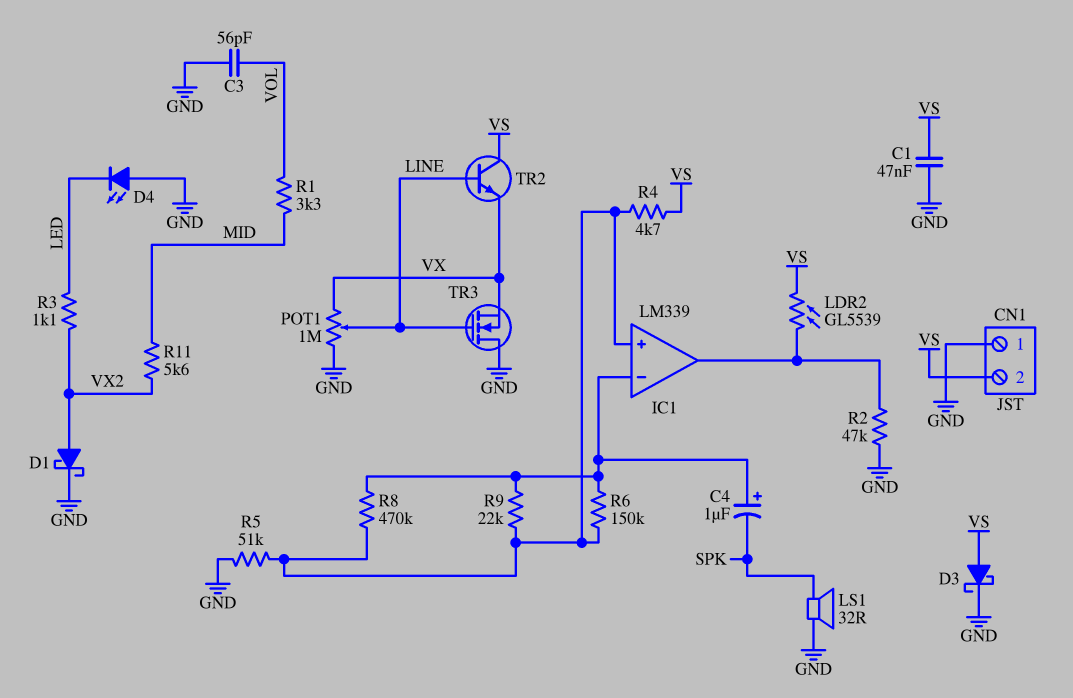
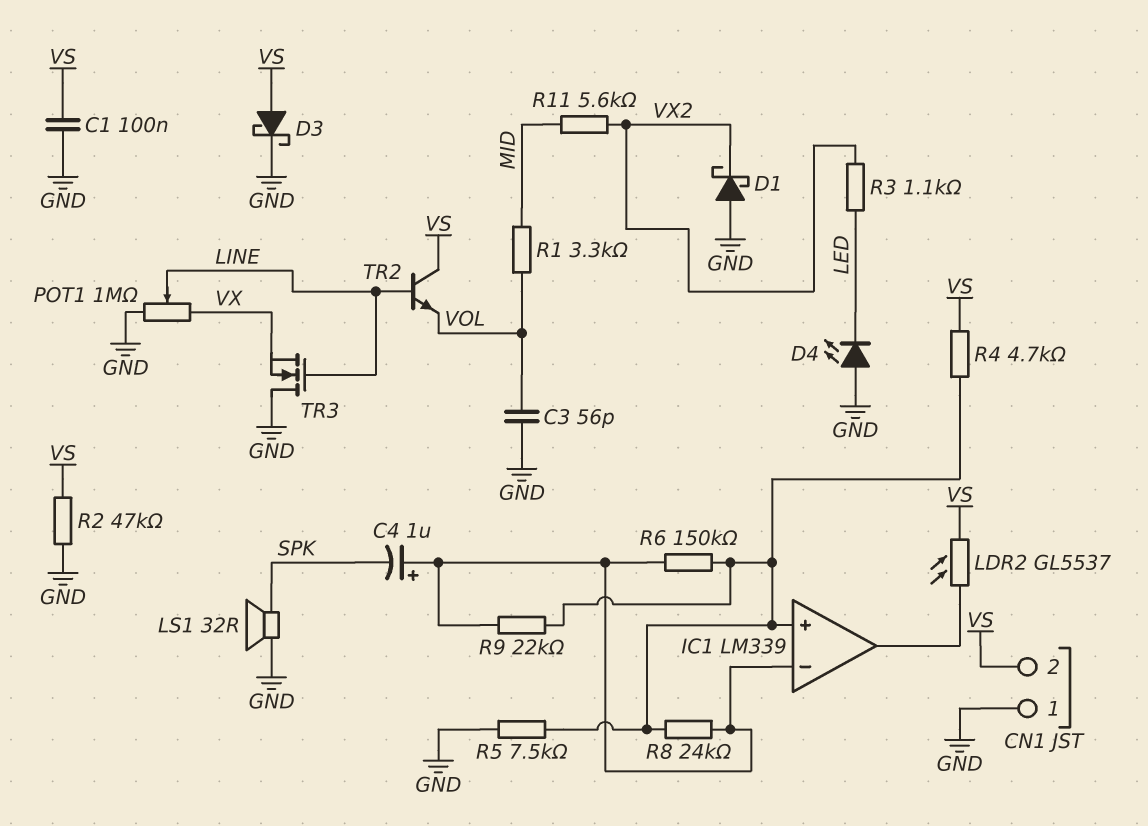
C1: 47nF (GND, VS) -> 100nF (GND, VS)
D1: schottky (A VX2, K GND) -> schottky (A GND, K VX2)
LDR2: GL5539 (IC1/out, VS) -> GL5537 (IC1/out, VS)
R2: 47k (GND, IC1/out) -> 47k (GND, VS)
R5: 51k (GND, IC1/in+) -> 7.5k (GND, IC1/in+)
R8: 470k (IC1/in+, IC1/in-) -> 24k (IC1/in+, IC1/in-)
TR2: NPN (B LINE, C VS, E VX) -> NPN (B LINE, C VS, E VOL)

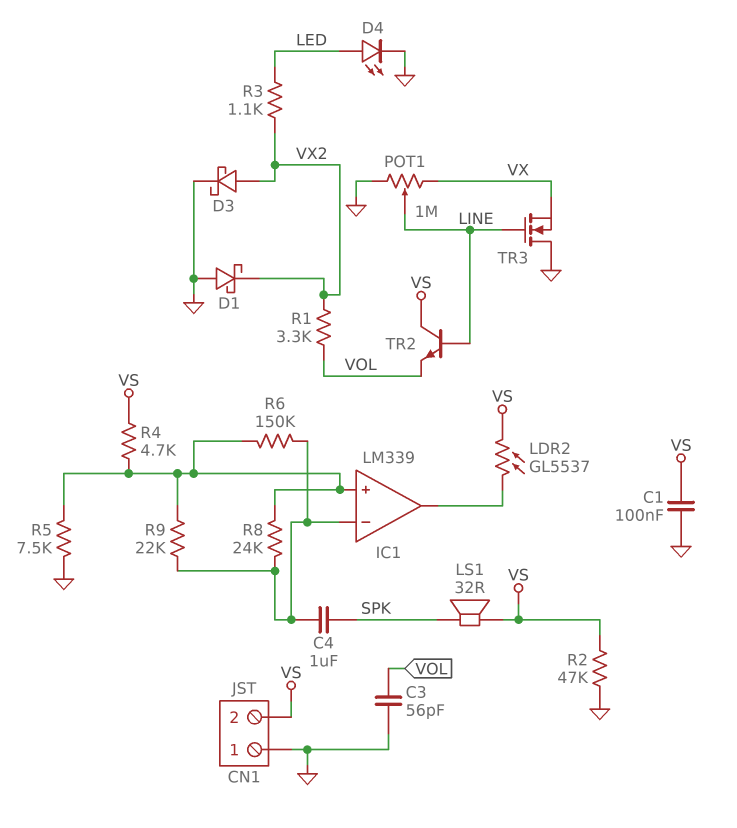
C4: 1uF (plus IC1/in-, minus SPK) -> 1uF (IC1/in-, SPK)
D3: schottky (A VS, K GND) -> schottky (A VX2, K GND)
D4: LED (A GND, K LED) -> LED (A LED, K GND)
LS1: speaker 32R (GND, SPK) -> speaker 32R (SPK, VS)
R1: 3.3k (MID, VOL) -> 3.3k (VOL, VX2)
R11: 5.6k (MID, VX2) -> none

